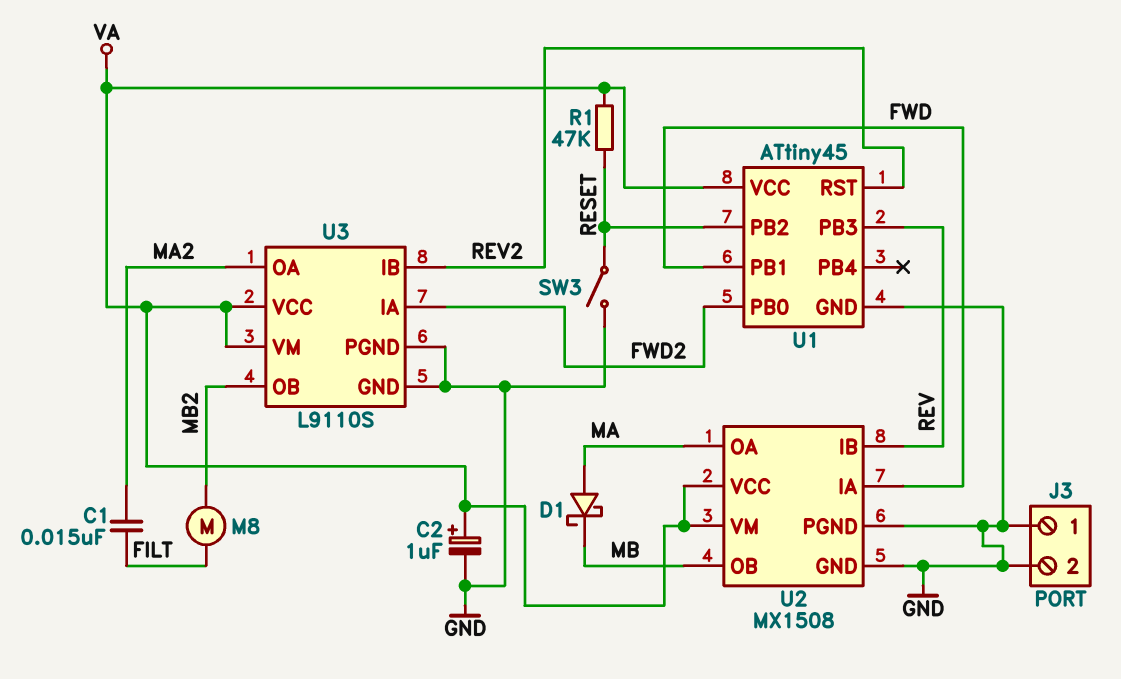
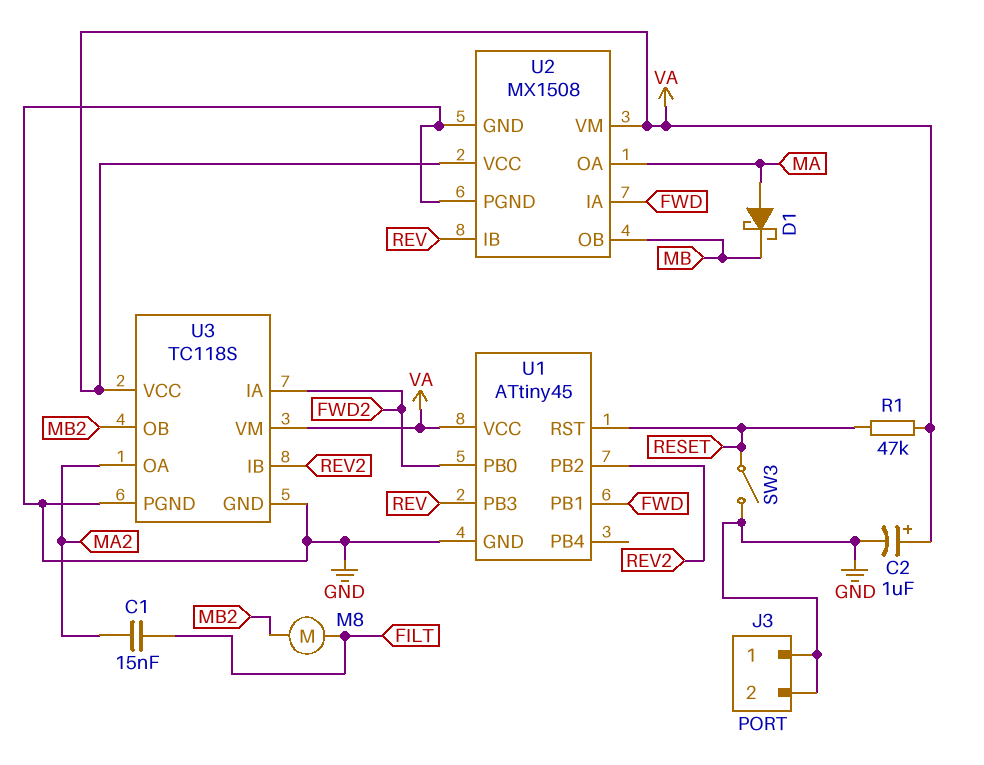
U1 pin PB2: RESET -> REV2
U1 pin RST: REV2 -> RESET
U3: L9110S -> TC118S

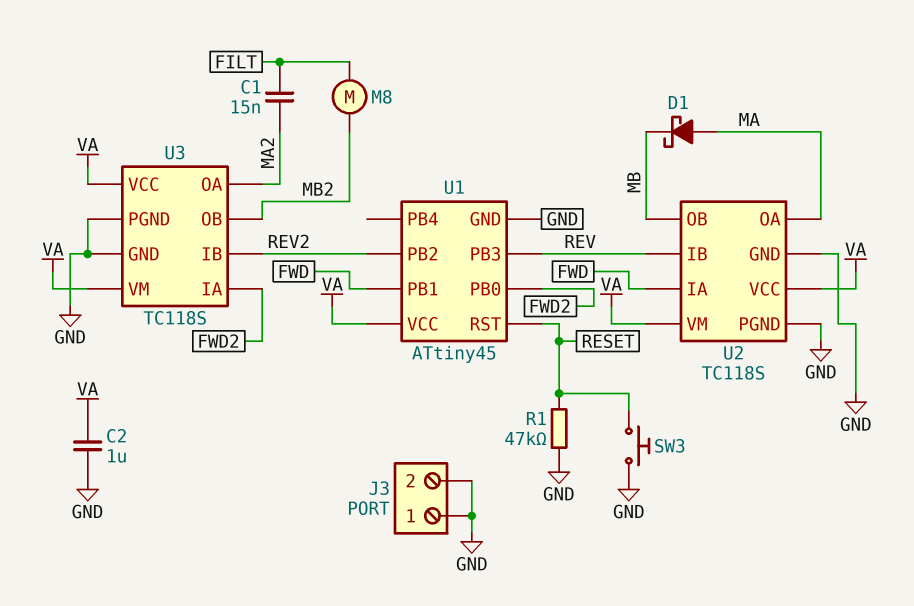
C2: 1uF (plus VA, minus GND) -> 1uF (GND, VA)
R1: 47k (RESET, VA) -> 47k (GND, RESET)
SW3: switch (GND, RESET) -> button (GND, RESET)
U2: MX1508 -> TC118S

